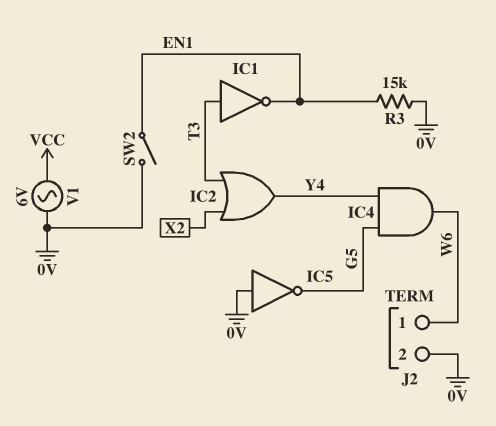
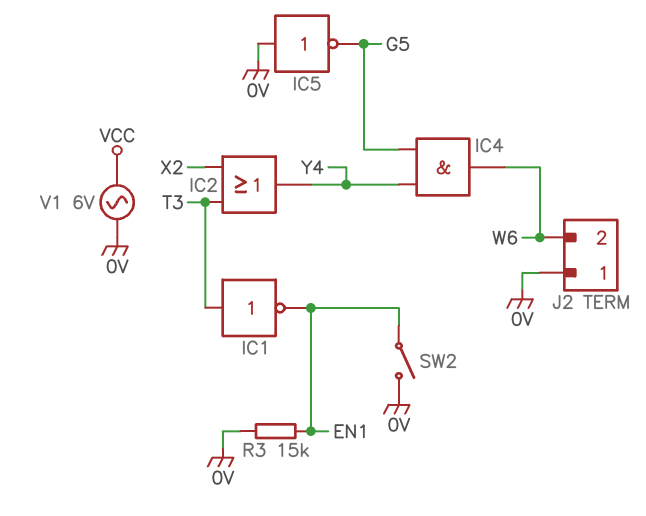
J2 pin 1: W6 -> 0V
J2 pin 2: 0V -> W6

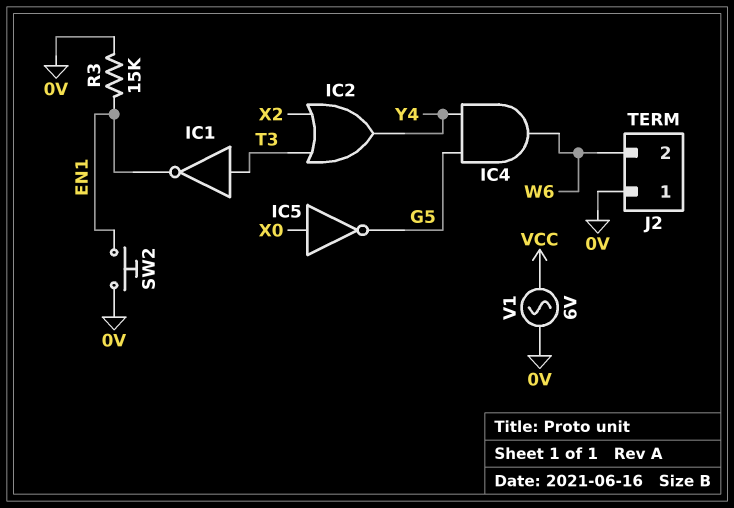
IC5: NOT (in 0V, out G5) -> NOT (in X0, out G5)
SW2: switch (0V, EN1) -> button (0V, EN1)

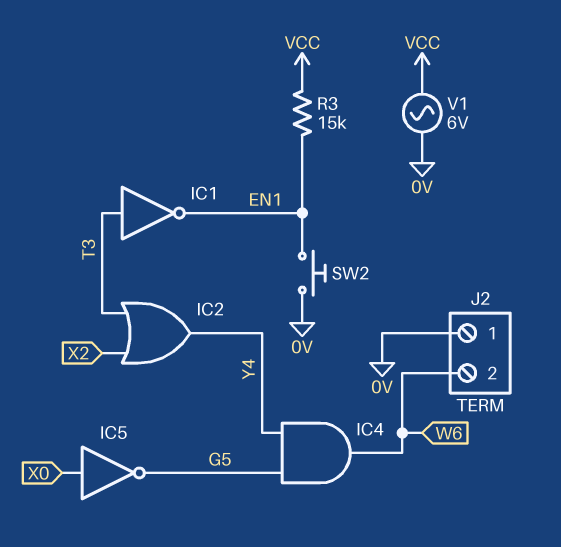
R3: 15k (0V, EN1) -> 15k (EN1, VCC)

